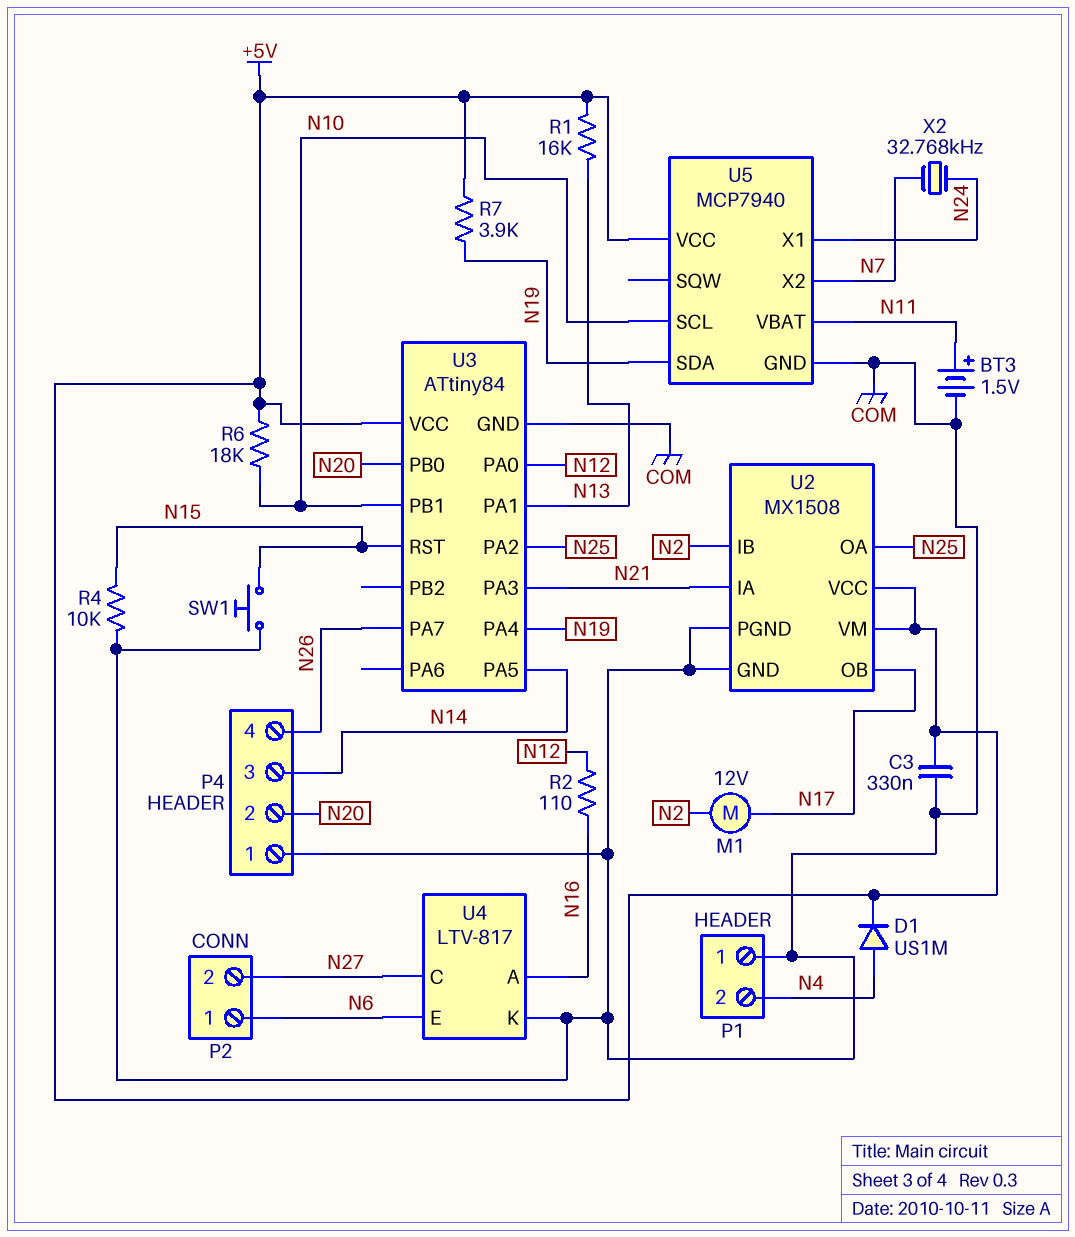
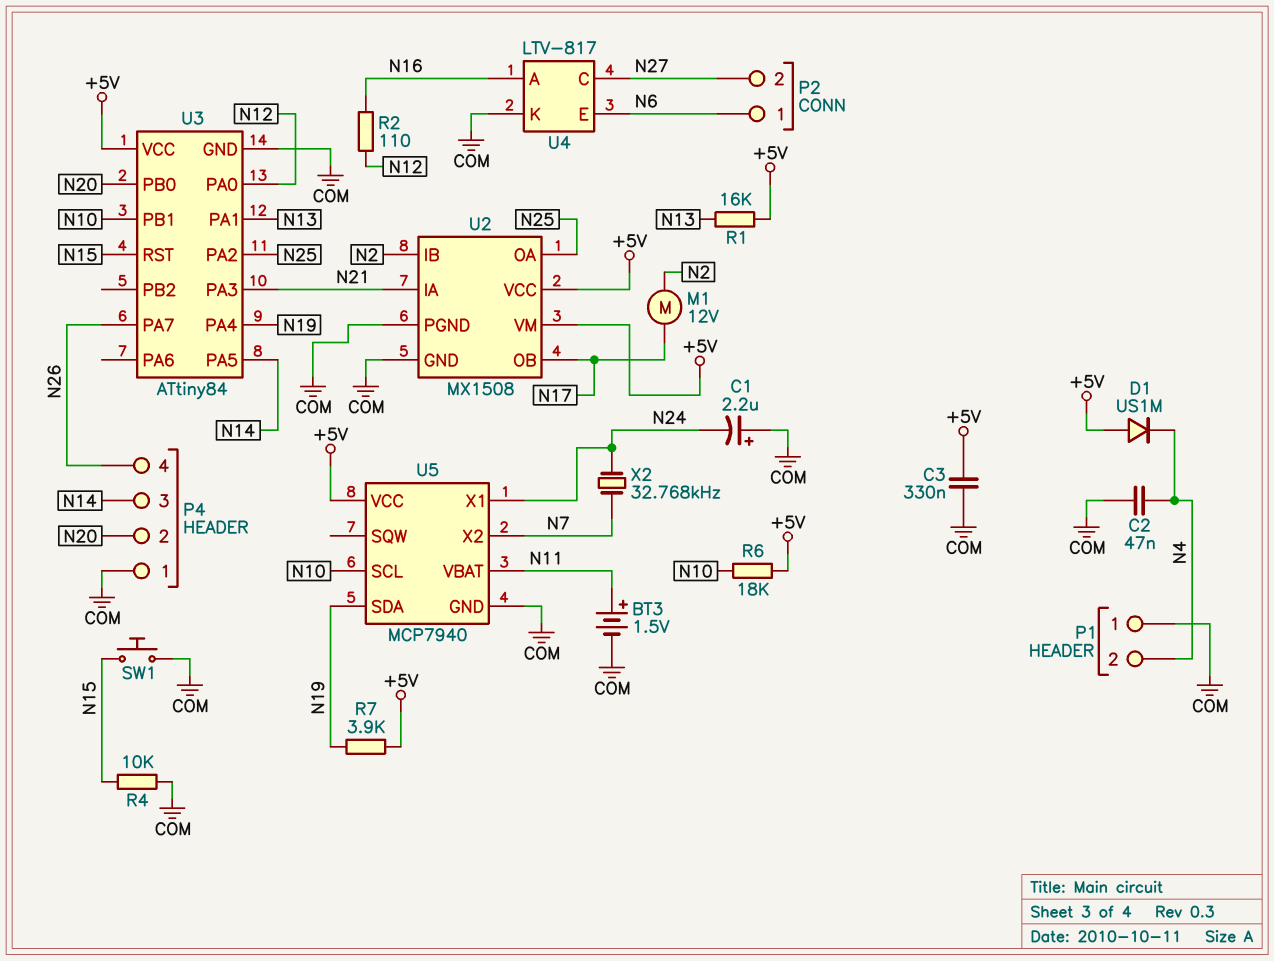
C1: none -> 2.2uF (plus COM, minus N24)
C2: none -> 47nF (COM, N4)
D1: diode US1M (A N4, K +5V) -> diode US1M (A +5V, K N4)

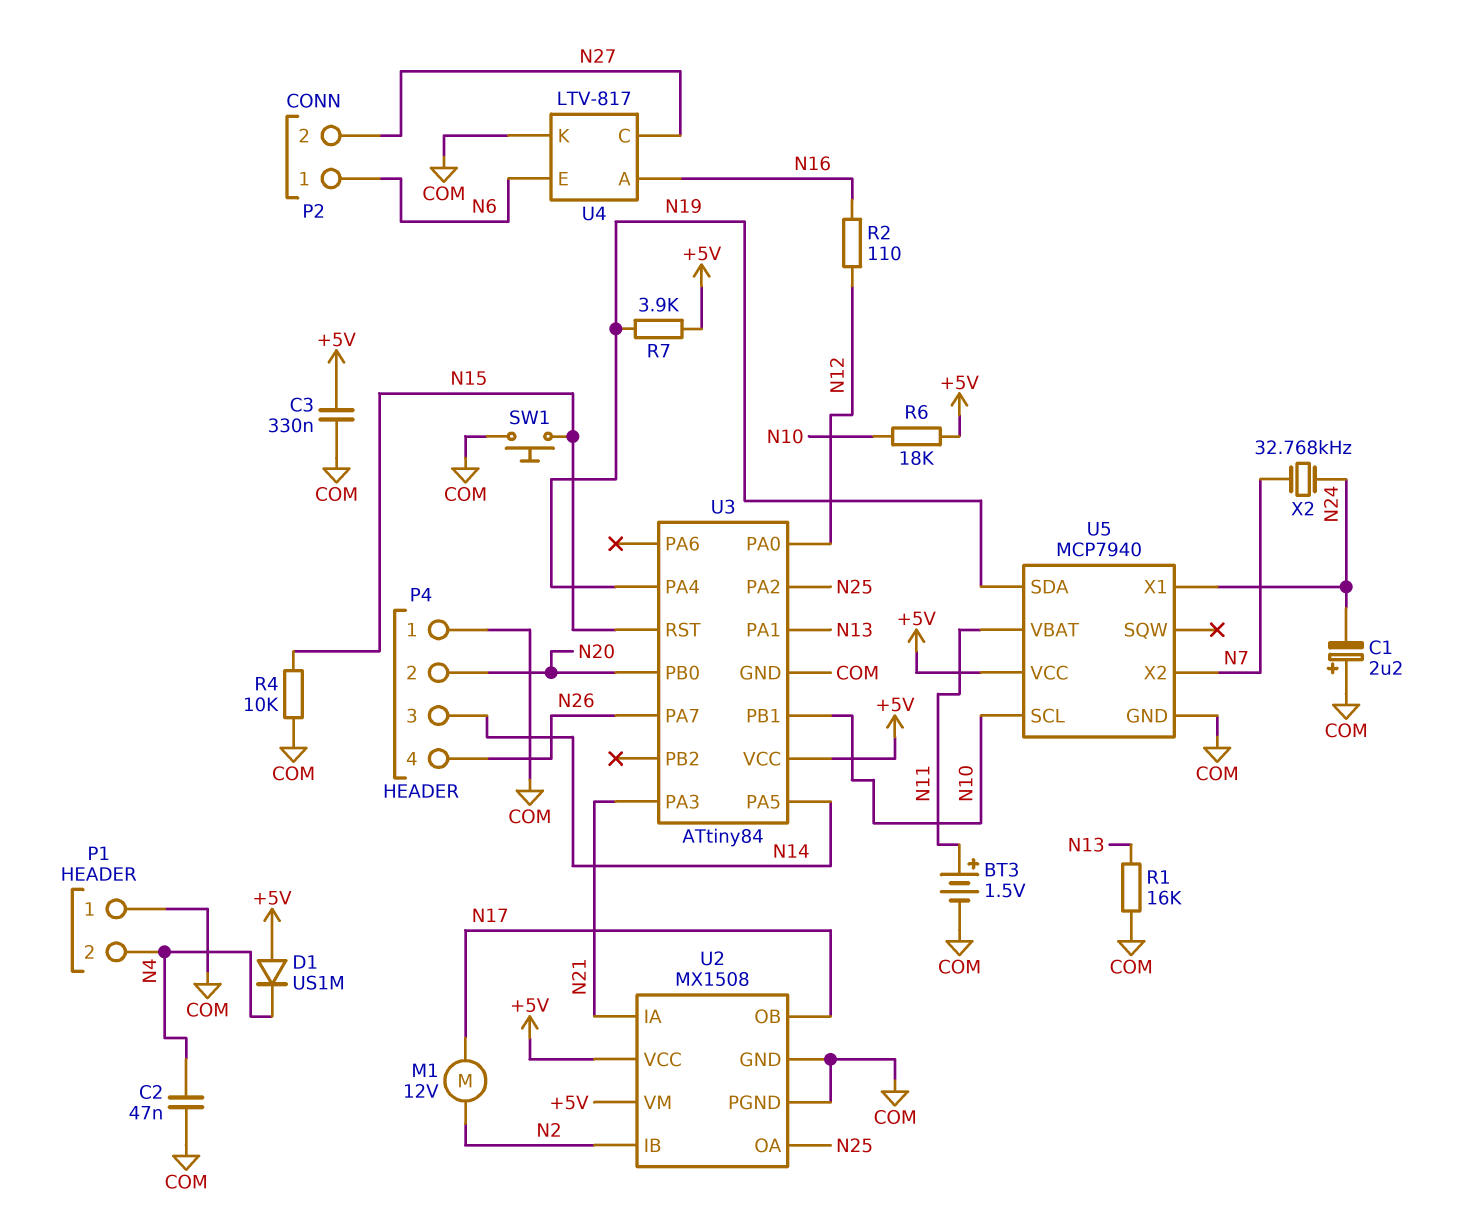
R1: 16k (+5V, N13) -> 16k (COM, N13)

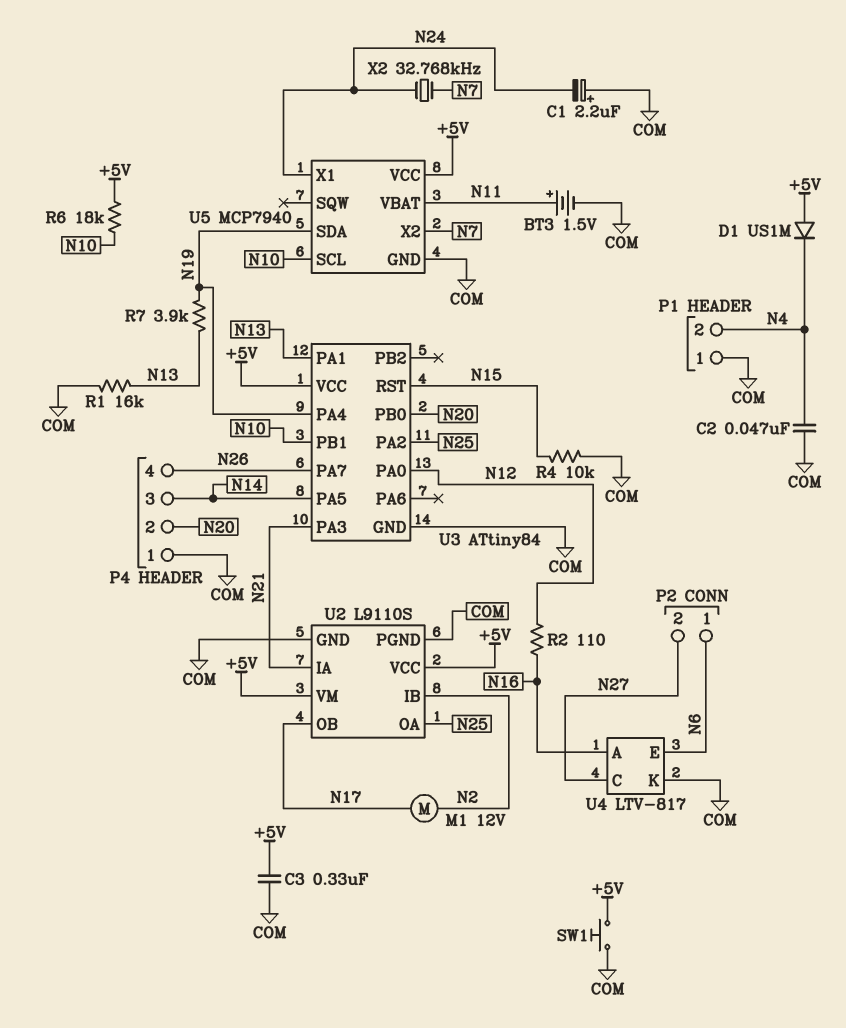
R7: 3.9k (+5V, N19) -> 3.9k (N13, N19)
SW1: button (COM, N15) -> button (+5V, COM)
U2: MX1508 -> L9110S

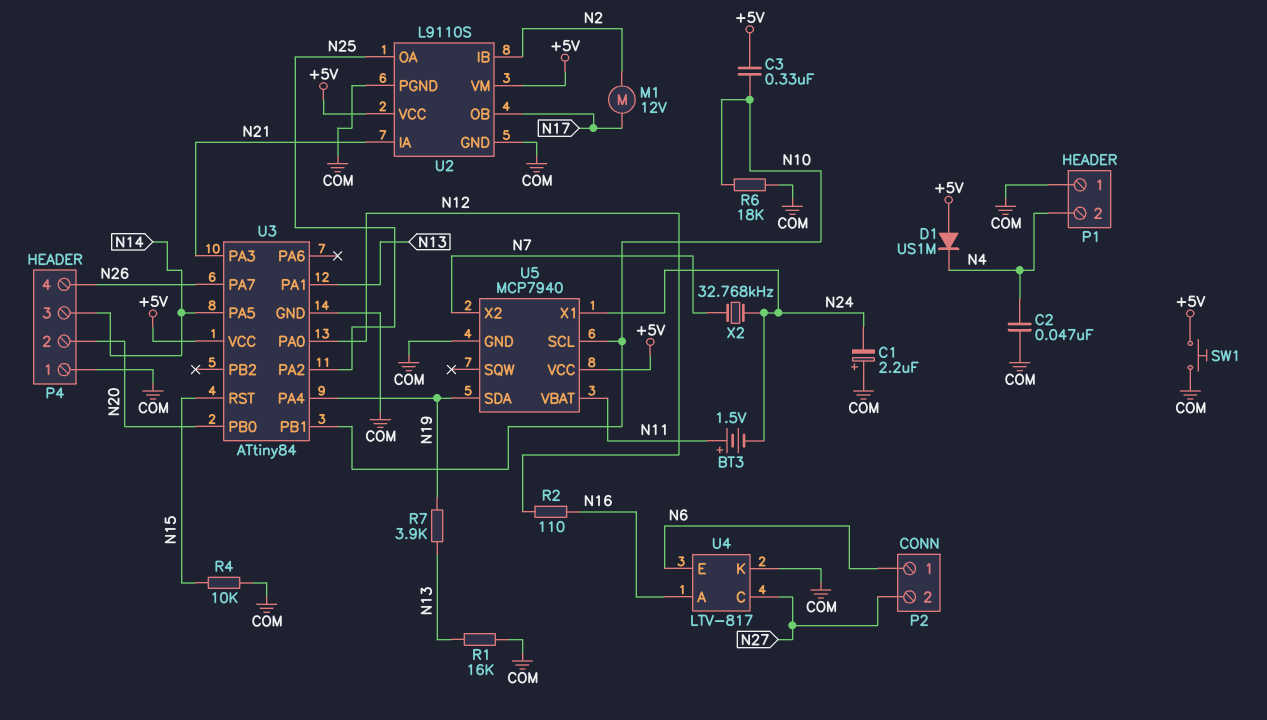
BT3: 1.5V (plus N11, minus COM) -> 1.5V (plus N11, minus N24)
C3: 330nF (+5V, COM) -> 330nF (+5V, N10)
R6: 18k (+5V, N10) -> 18k (COM, N10)

